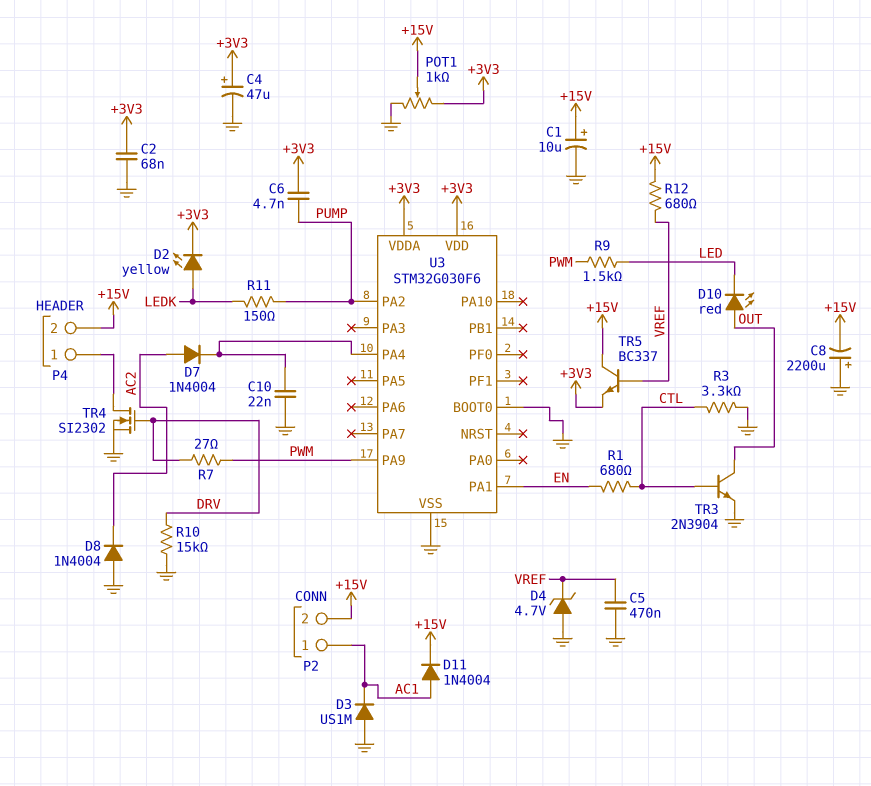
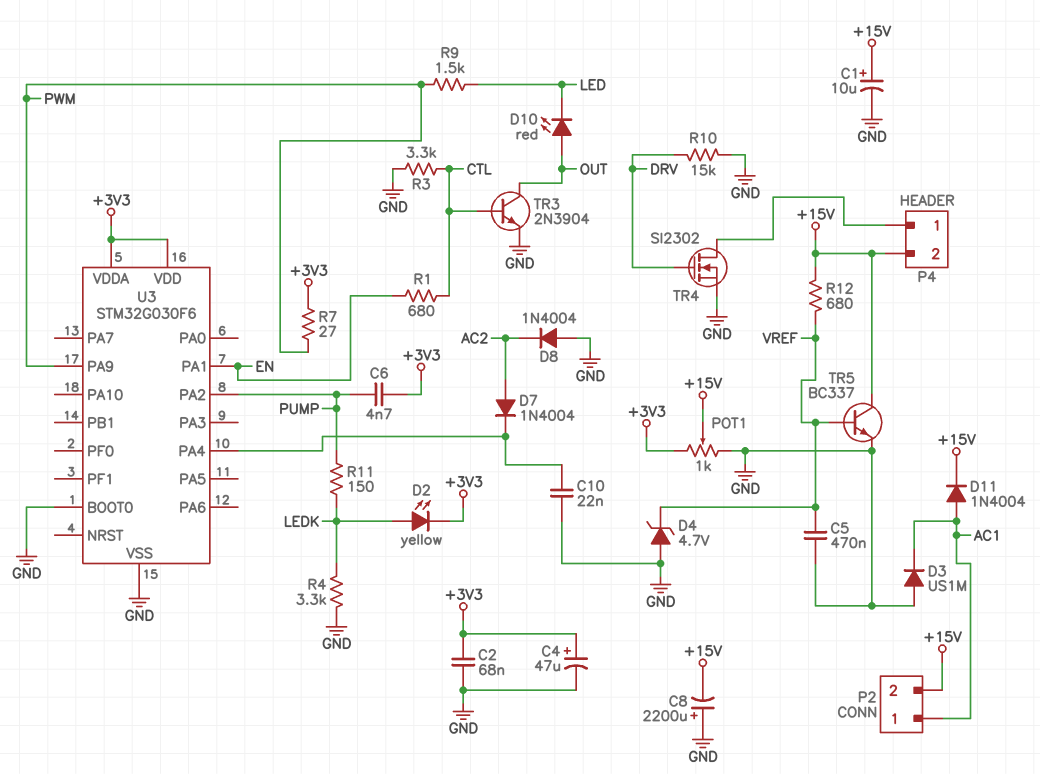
R4: none -> 3.3k (GND, LEDK)
R7: 27 (DRV, PWM) -> 27 (+3V3, PWM)
TR5: NPN BC337 (B VREF, C +15V, E +3V3) -> NPN BC337 (B VREF, C +15V, E GND)

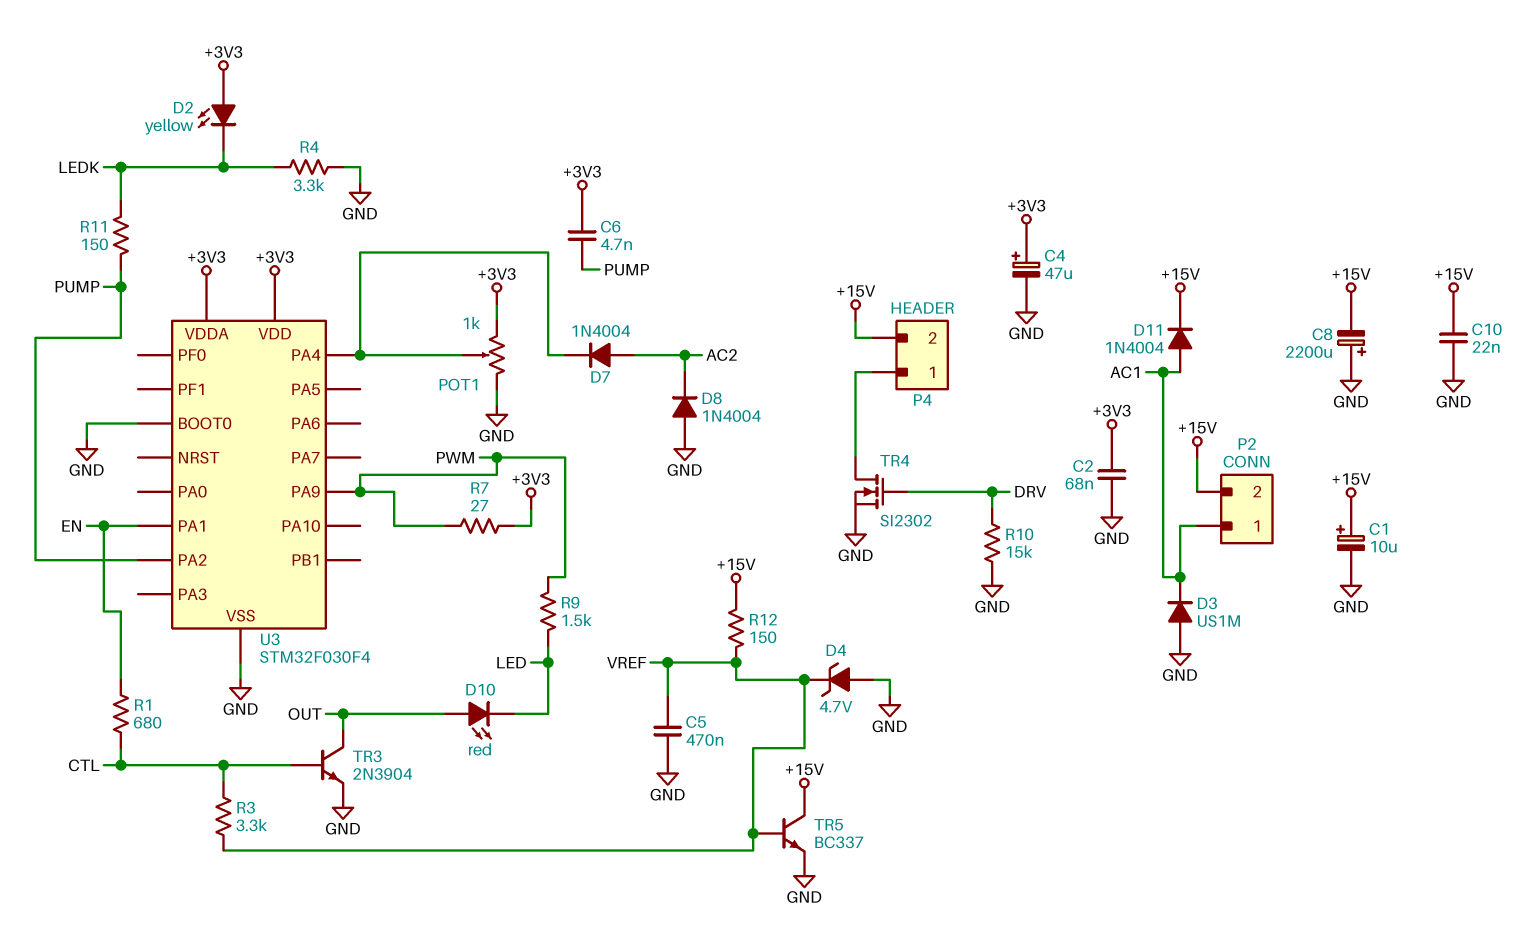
C10: 22nF (GND, U3/PA4) -> 22nF (+15V, GND)
D2: LED yellow (A LEDK, K +3V3) -> LED yellow (A +3V3, K LEDK)
POT1: 1k (+3V3, GND, wiper +15V) -> 1k (+3V3, GND, wiper U3/PA4)
R3: 3.3k (CTL, GND) -> 3.3k (CTL, VREF)
R12: 680 (+15V, VREF) -> 150 (+15V, VREF)
U3: STM32G030F6 -> STM32F030F4

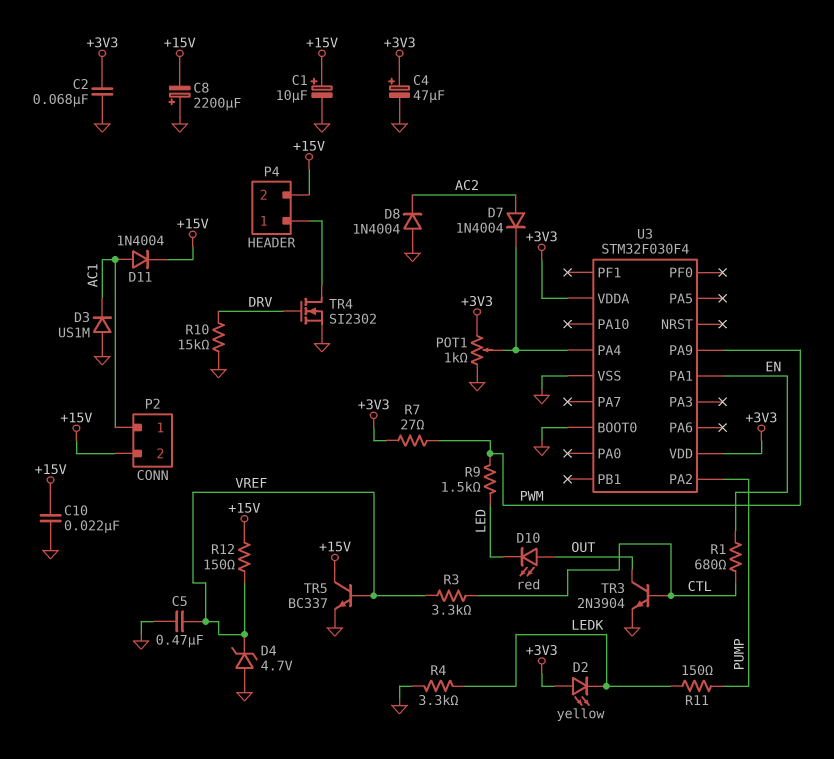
C6: 4.7nF (+3V3, PUMP) -> none

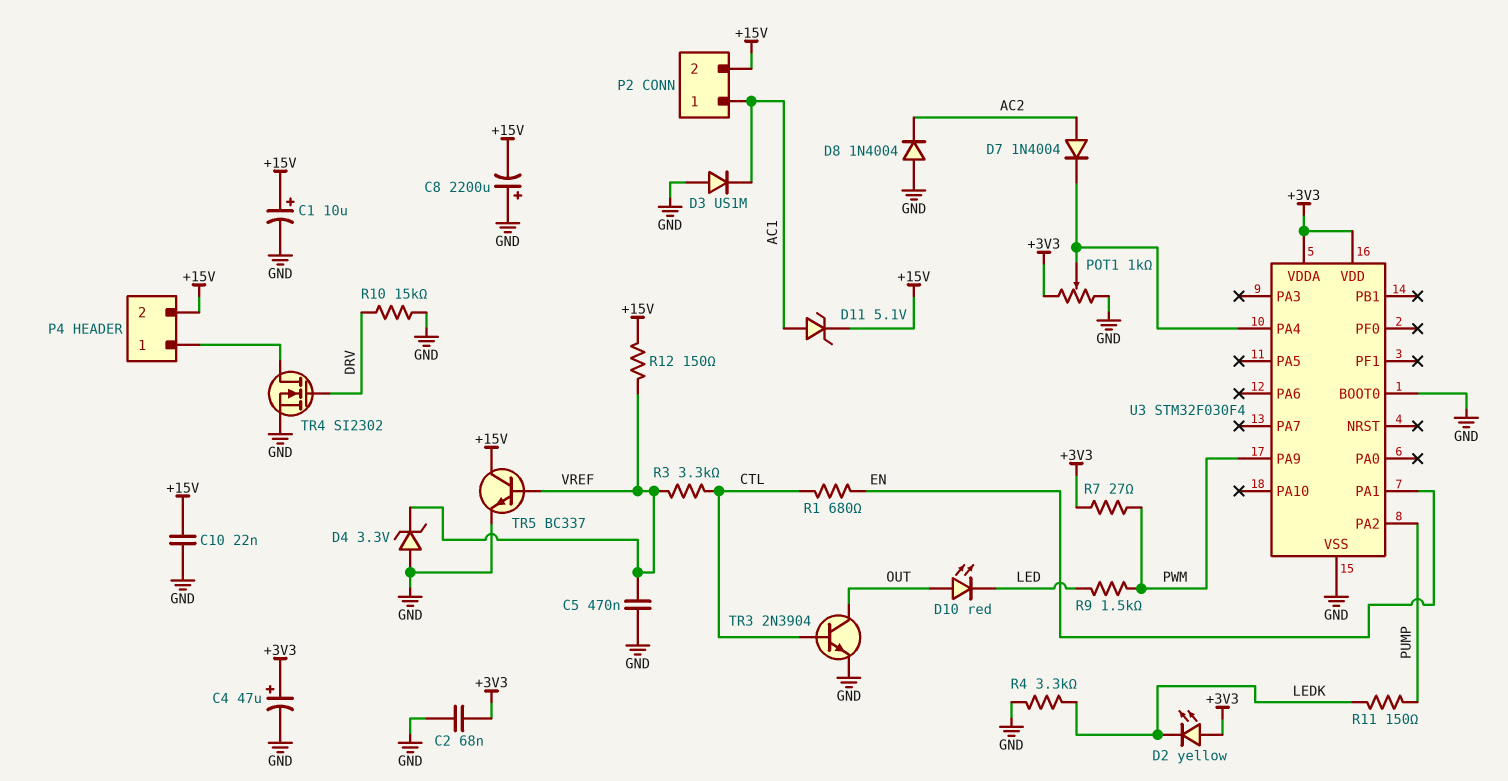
D4: zener 4.7V (A GND, K VREF) -> zener 3.3V (A GND, K VREF)
D11: diode 1N4004 (A AC1, K +15V) -> zener 5.1V (A AC1, K +15V)

